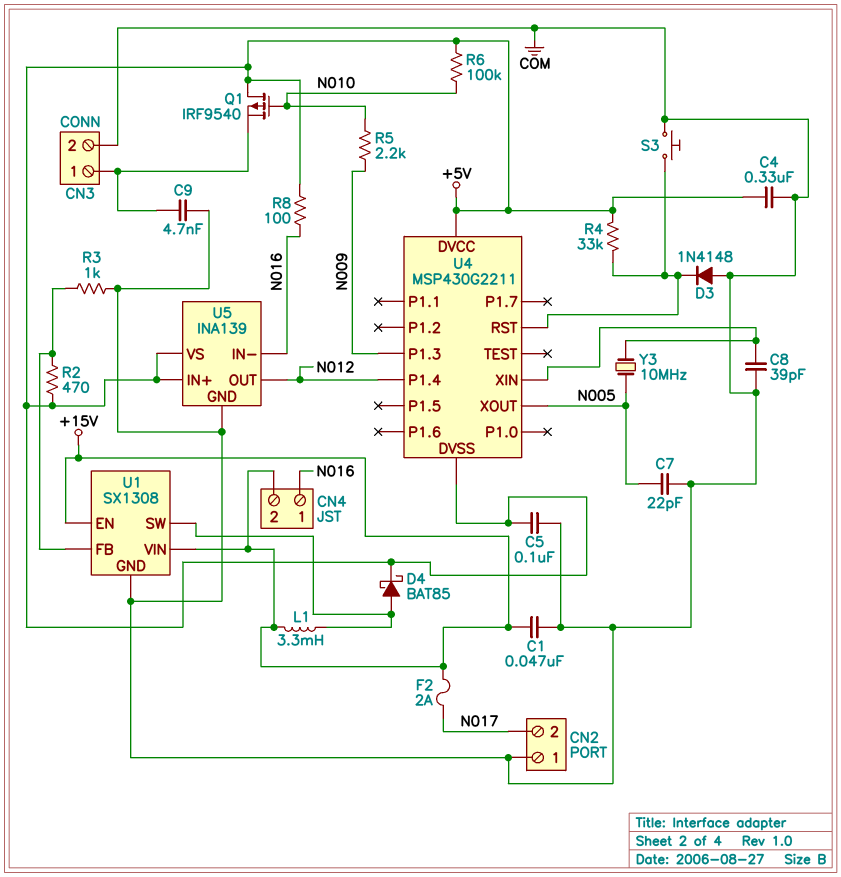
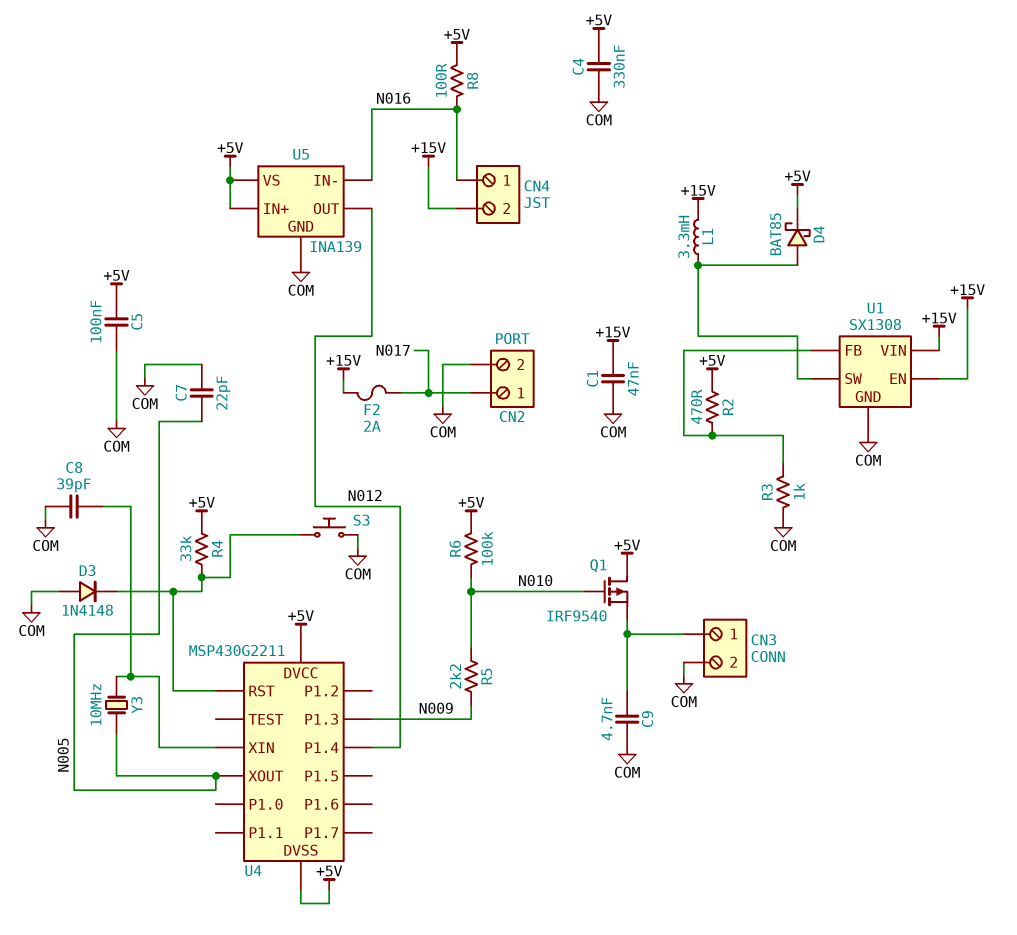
CN2 pin 1: COM -> N017
CN2 pin 2: N017 -> COM

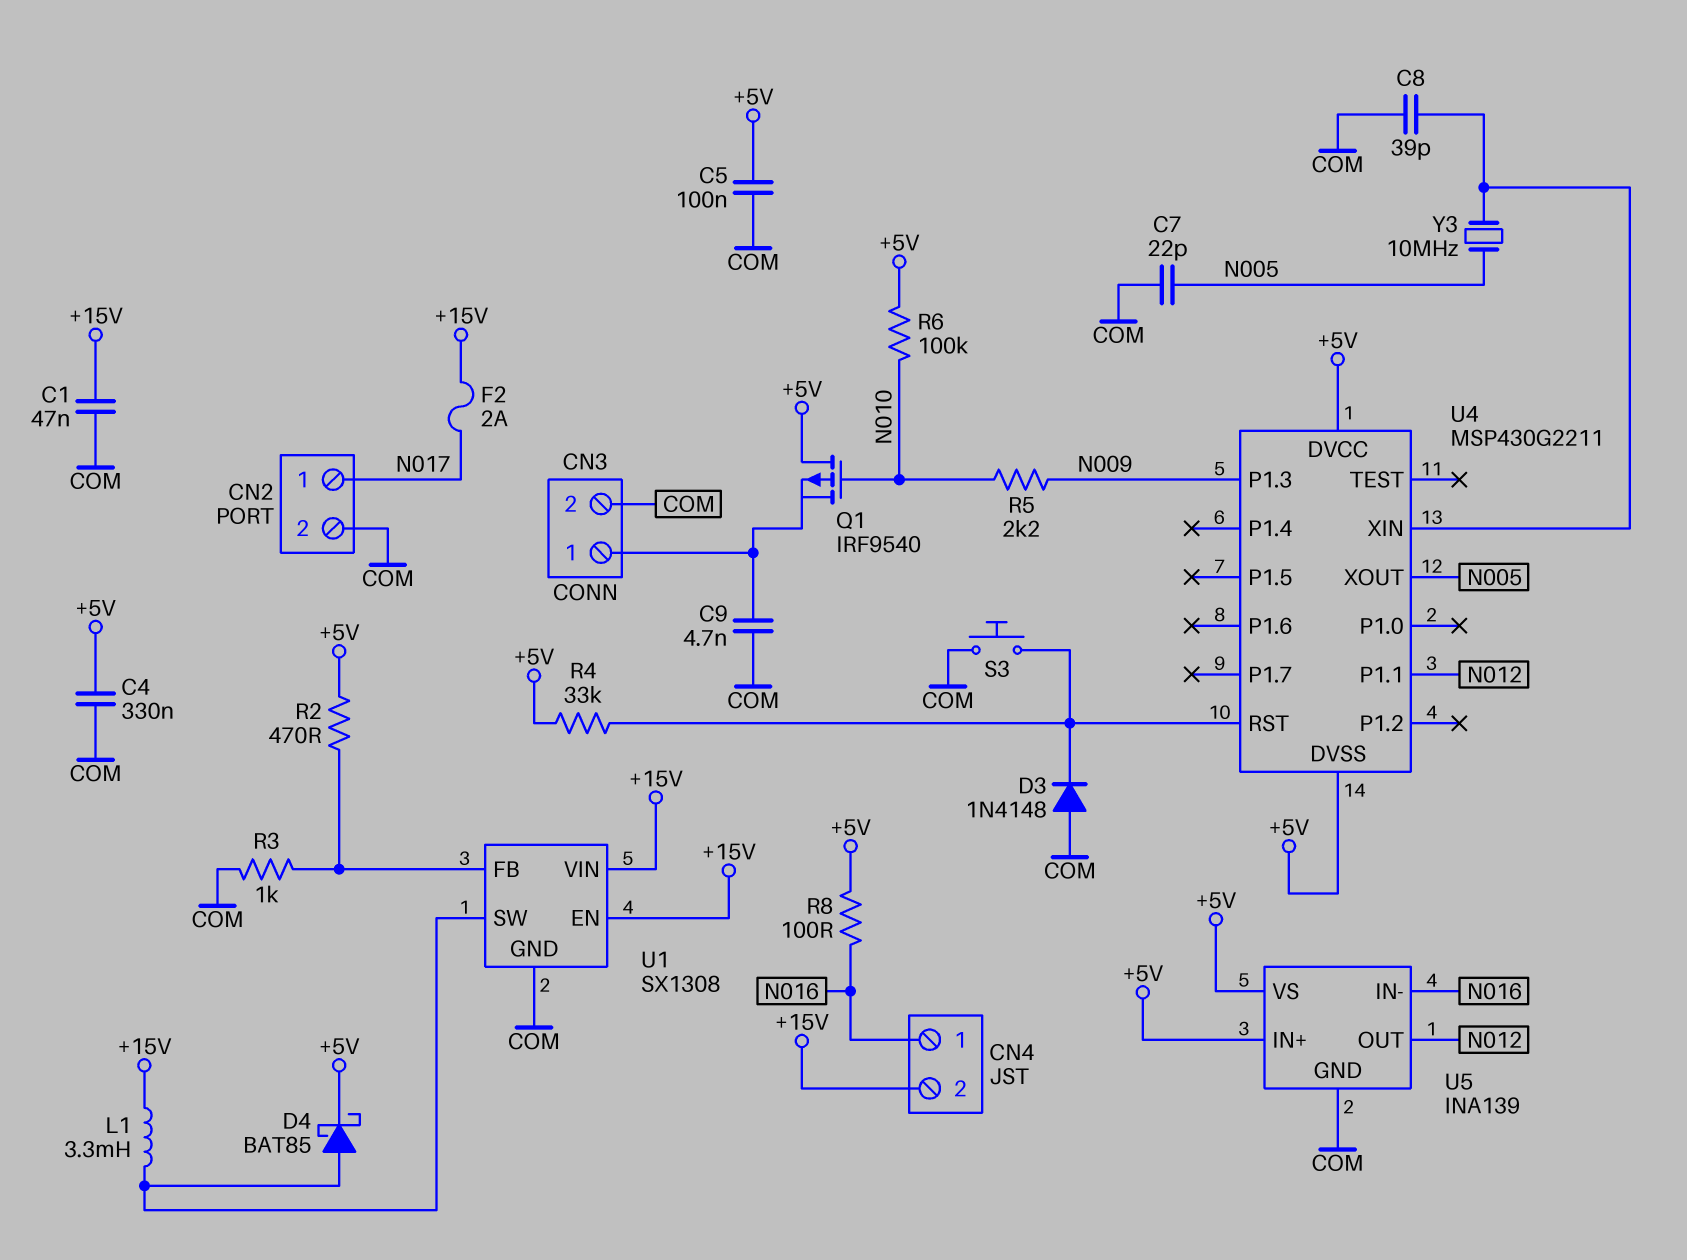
U4 pin P1.1: none -> N012
U4 pin P1.4: N012 -> none

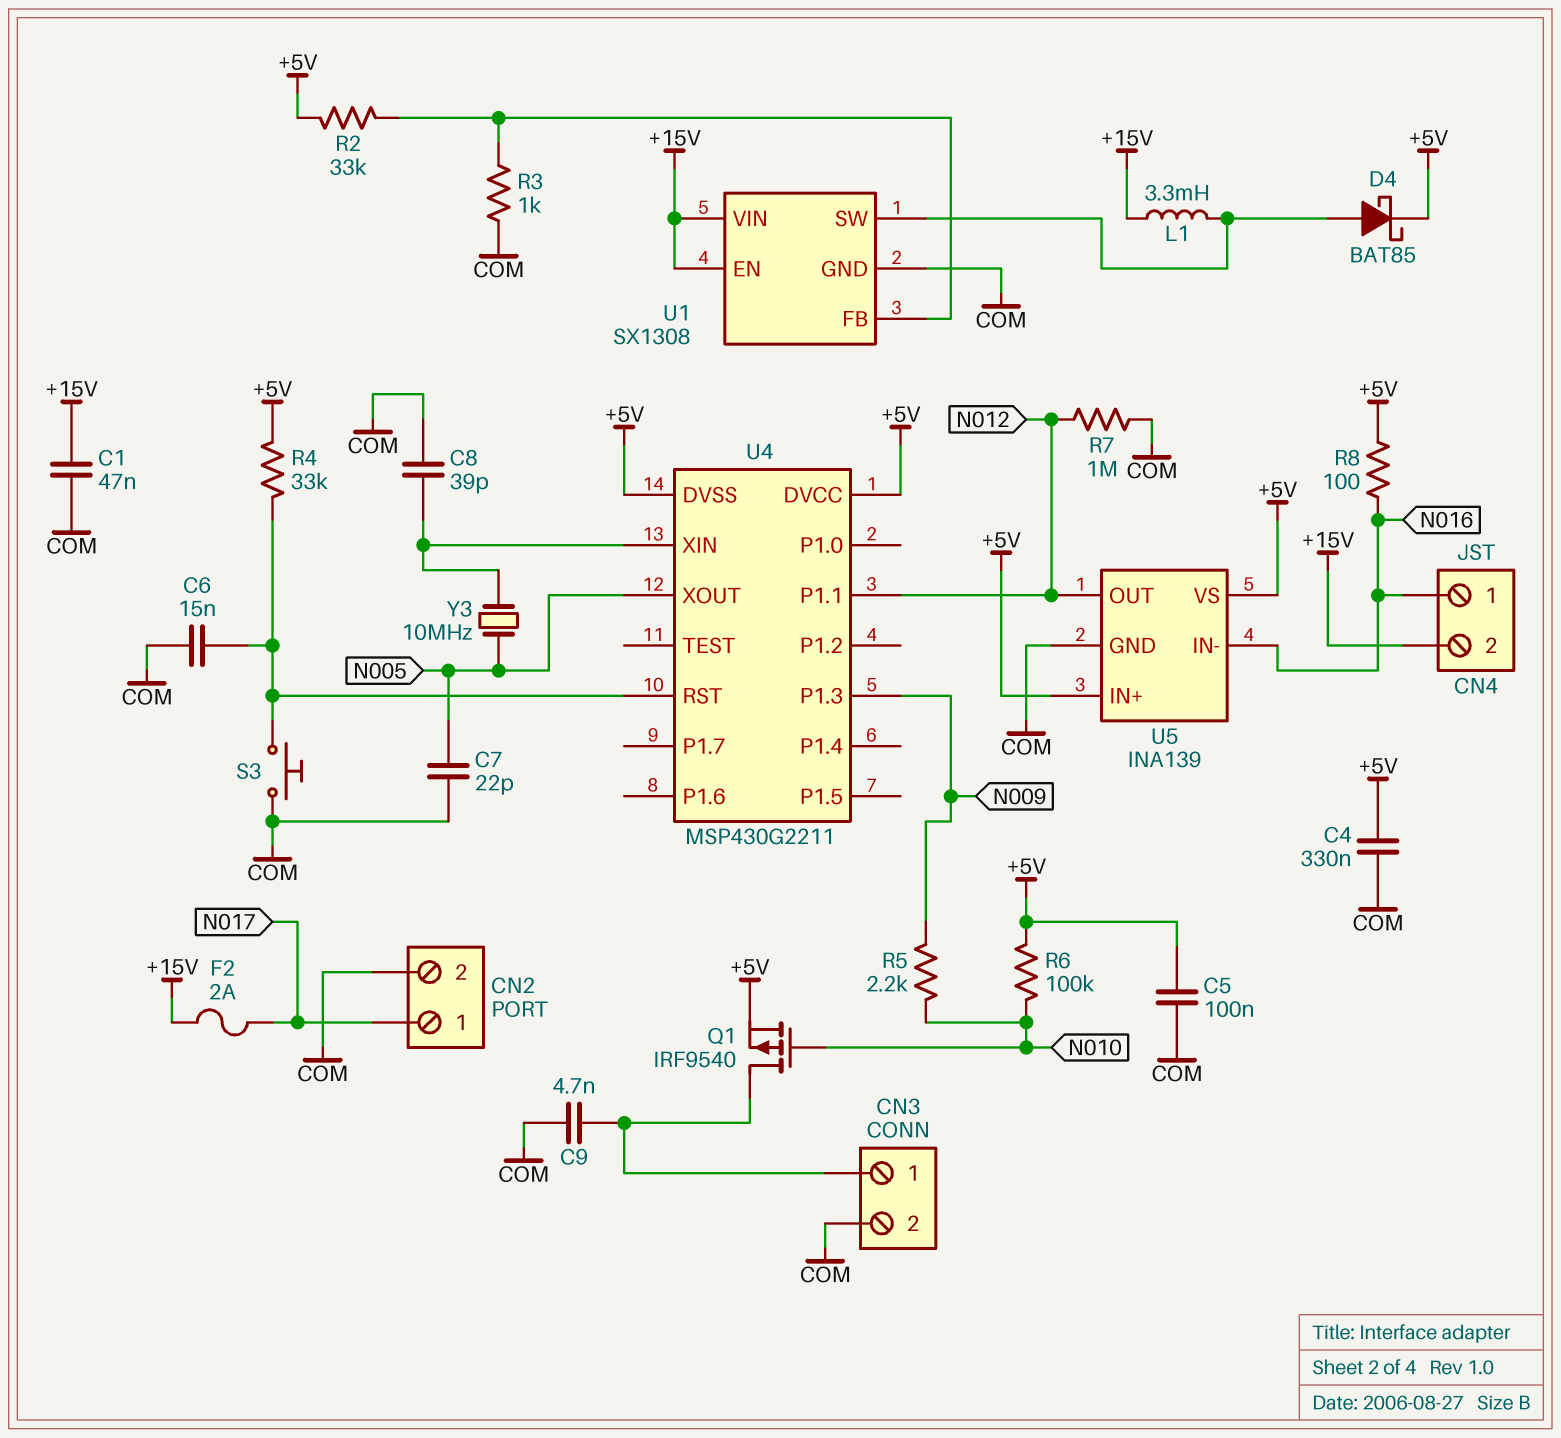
C6: none -> 15nF (COM, U4/RST)
D3: diode 1N4148 (A COM, K U4/RST) -> none
Q1: PMOS IRF9540 (G N010, D +5V, S CN3/1) -> PMOS IRF9540 (G N010, D CN3/1, S +5V)
R2: 470 (+5V, U1/FB) -> 33k (+5V, U1/FB)
R7: none -> 1M (COM, N012)

